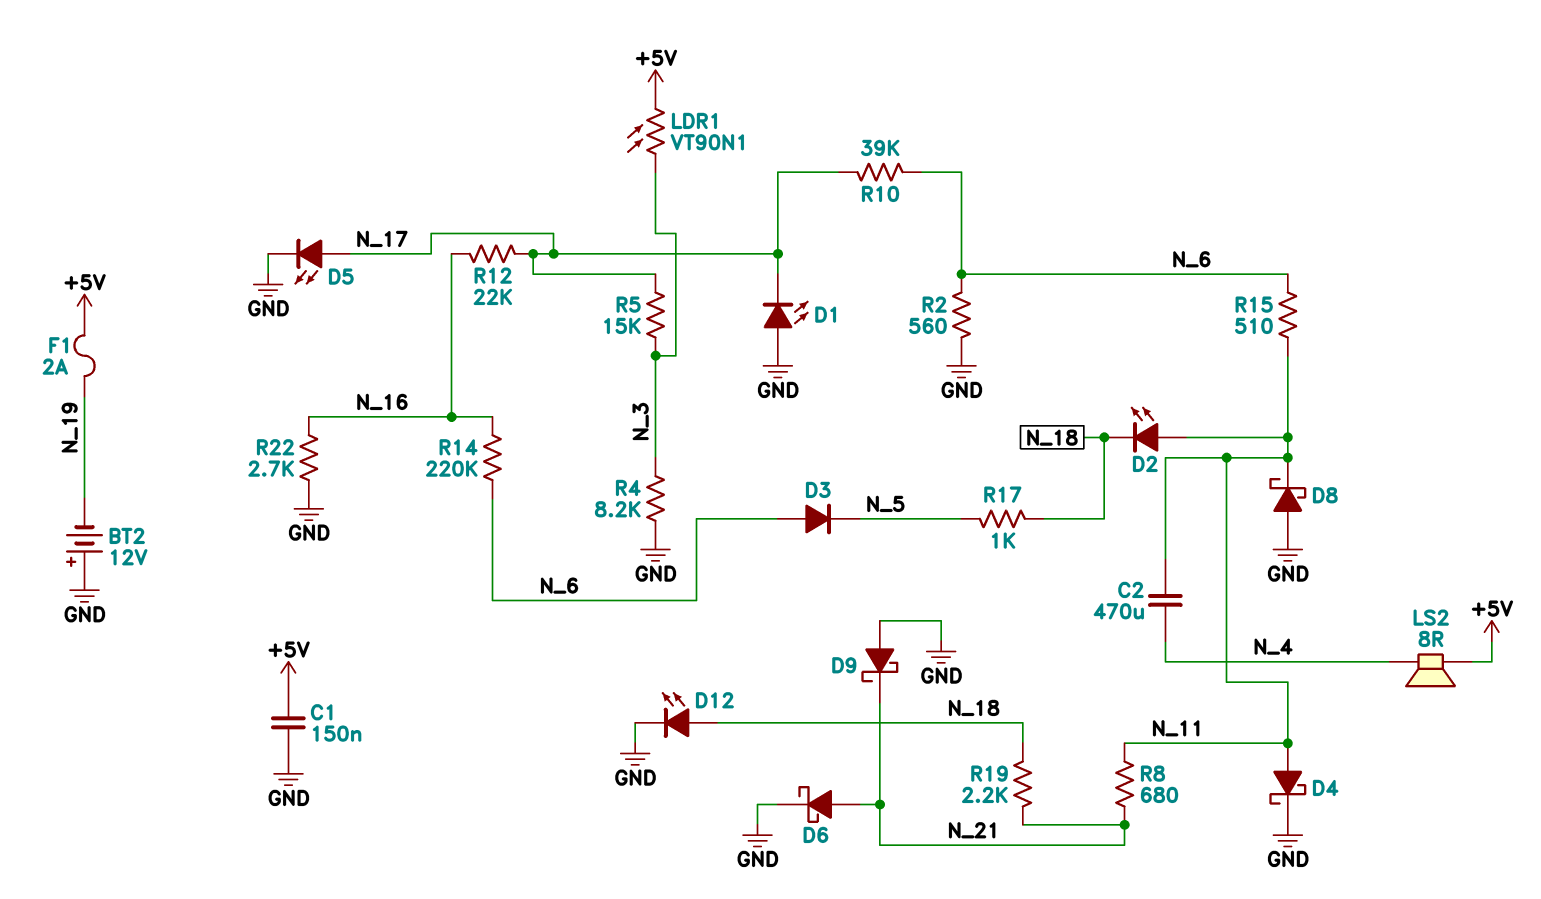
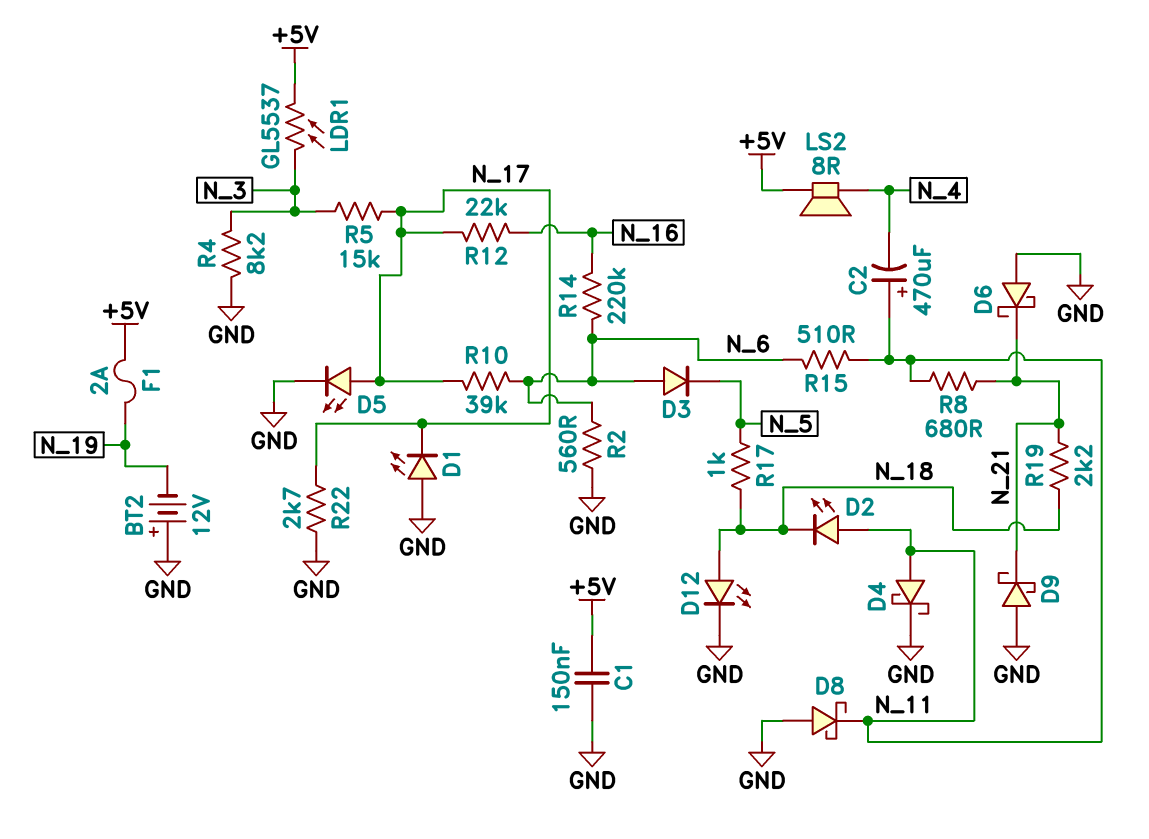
C2: 470uF (N_4, N_11) -> 470uF (plus N_11, minus N_4)
D6: schottky (A N_21, K GND) -> schottky (A GND, K N_21)
LDR1: VT90N1 (+5V, N_3) -> GL5537 (+5V, N_3)
R22: 2.7k (GND, N_16) -> 2.7k (GND, N_17)

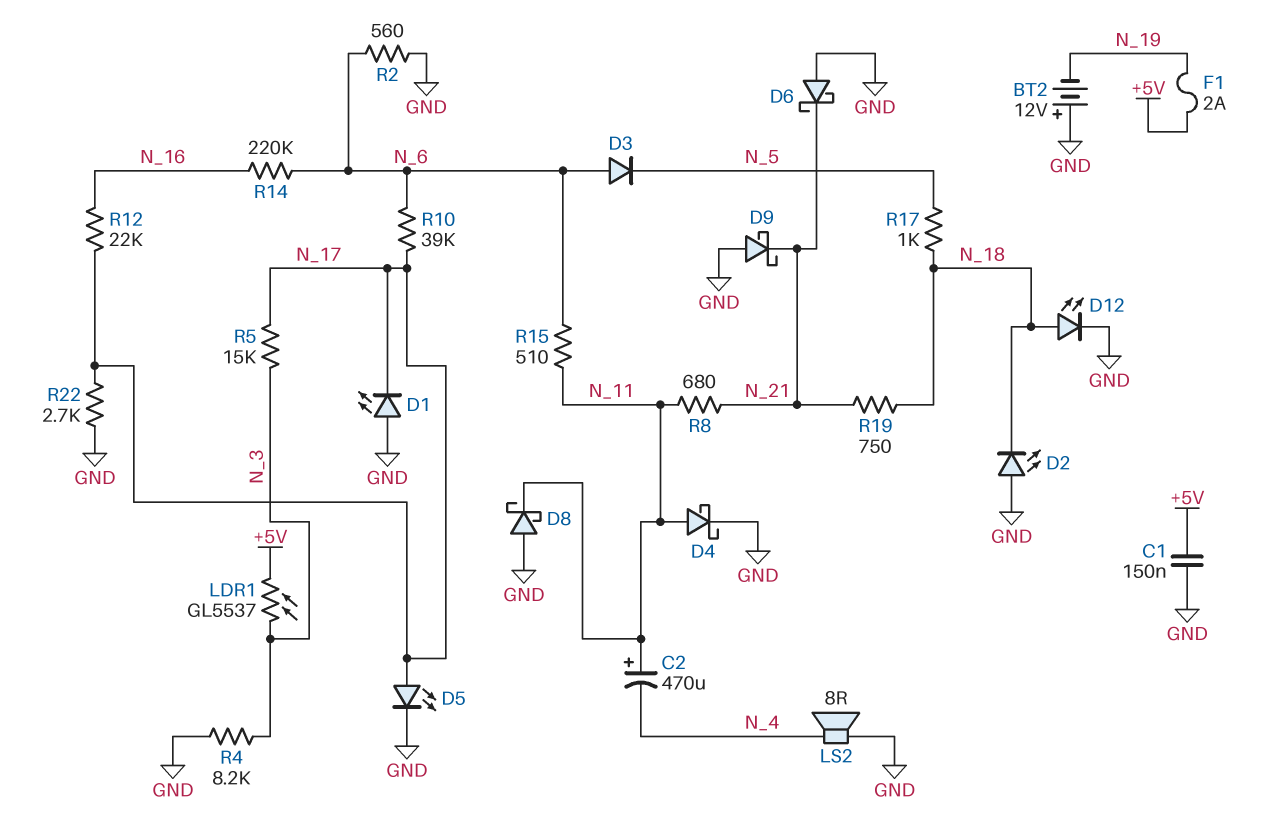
D2: LED (A N_11, K N_18) -> LED (A GND, K N_18)
LS2: speaker 8R (+5V, N_4) -> speaker 8R (GND, N_4)
R19: 2.2k (N_18, N_21) -> 750 (N_18, N_21)

